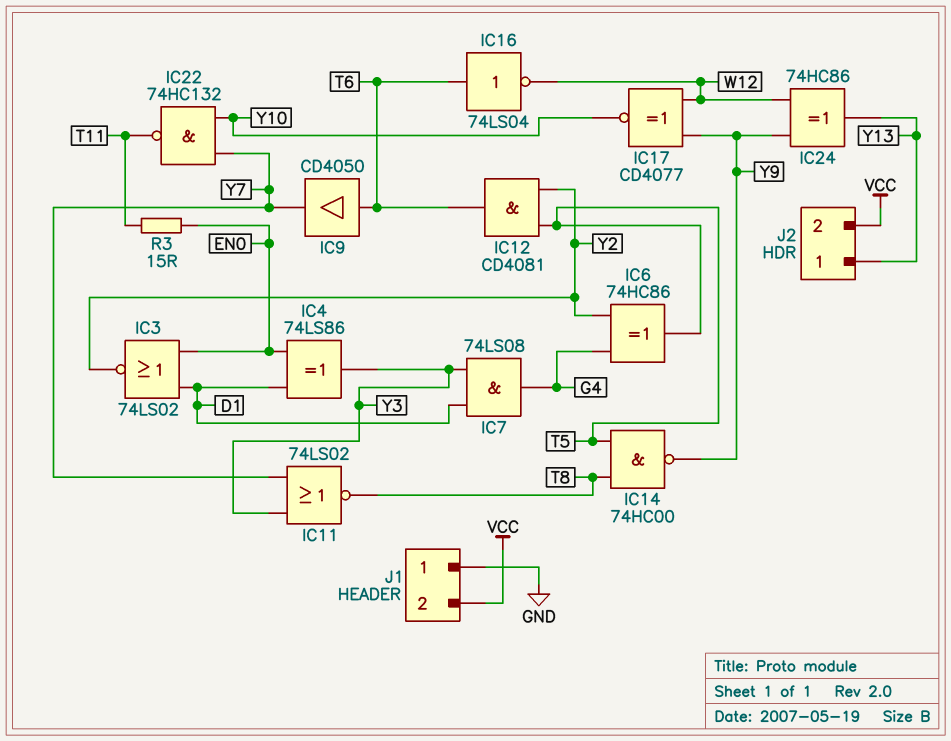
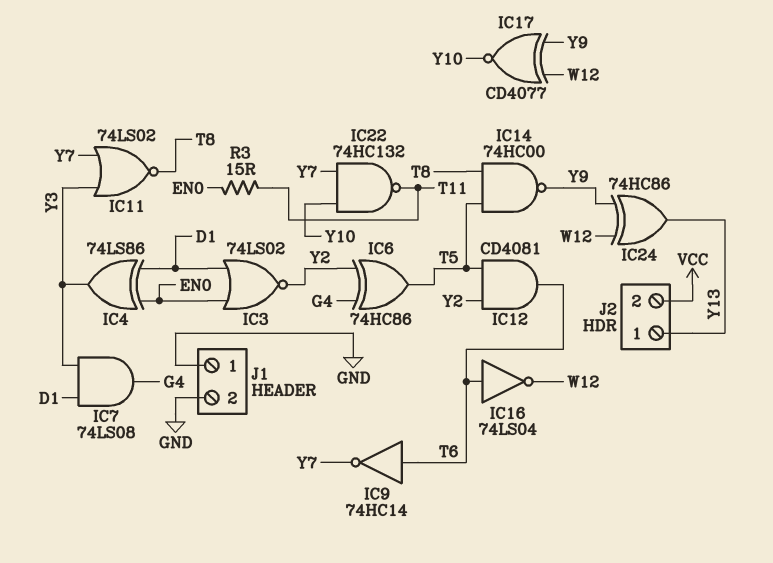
IC9: buffer CD4050 (in T6, out Y7) -> NOT 74HC14 (in T6, out Y7)
J1 pin 2: VCC -> GND

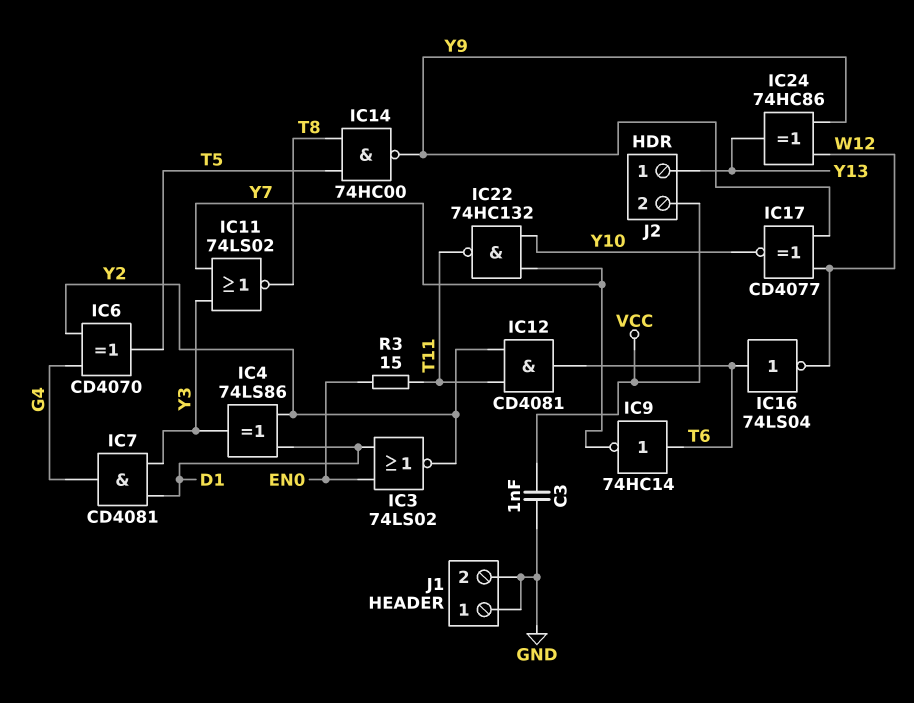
C3: none -> 1nF (GND, VCC)
IC4: XOR 74LS86 (in D1, in EN0, out Y3) -> XOR 74LS86 (in D1, in Y2, out Y3)
IC6: XOR 74HC86 (in G4, in Y2, out T5) -> XOR CD4070 (in G4, in Y2, out T5)
IC7: AND 74LS08 (in D1, in Y3, out G4) -> AND CD4081 (in D1, in Y3, out G4)
IC12: AND CD4081 (in T5, in Y2, out T6) -> AND CD4081 (in T11, in Y2, out T6)

